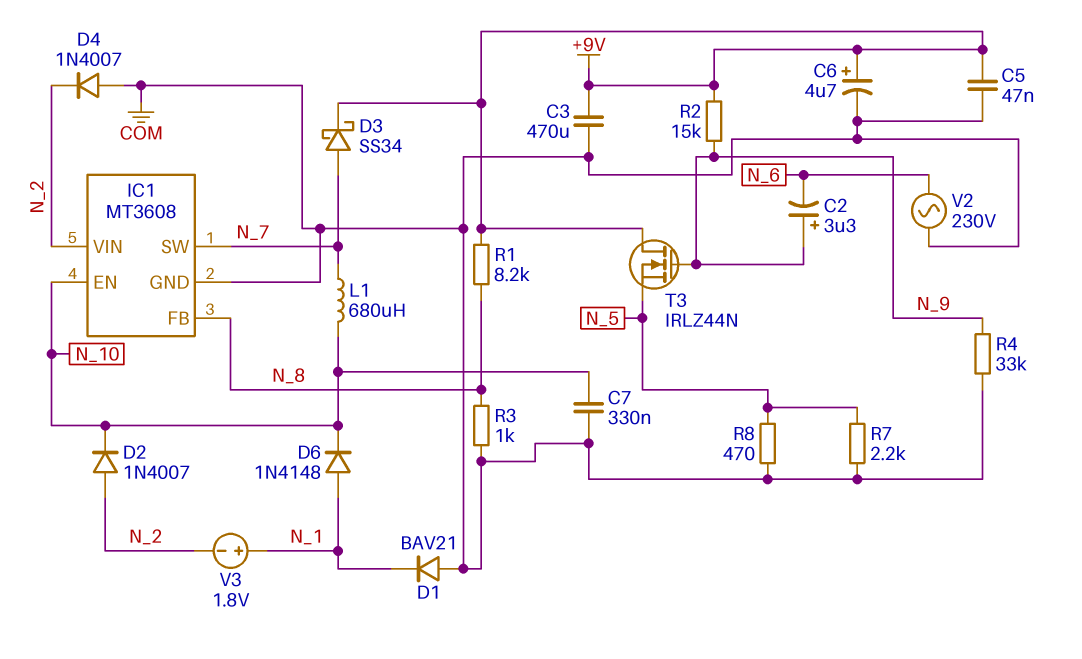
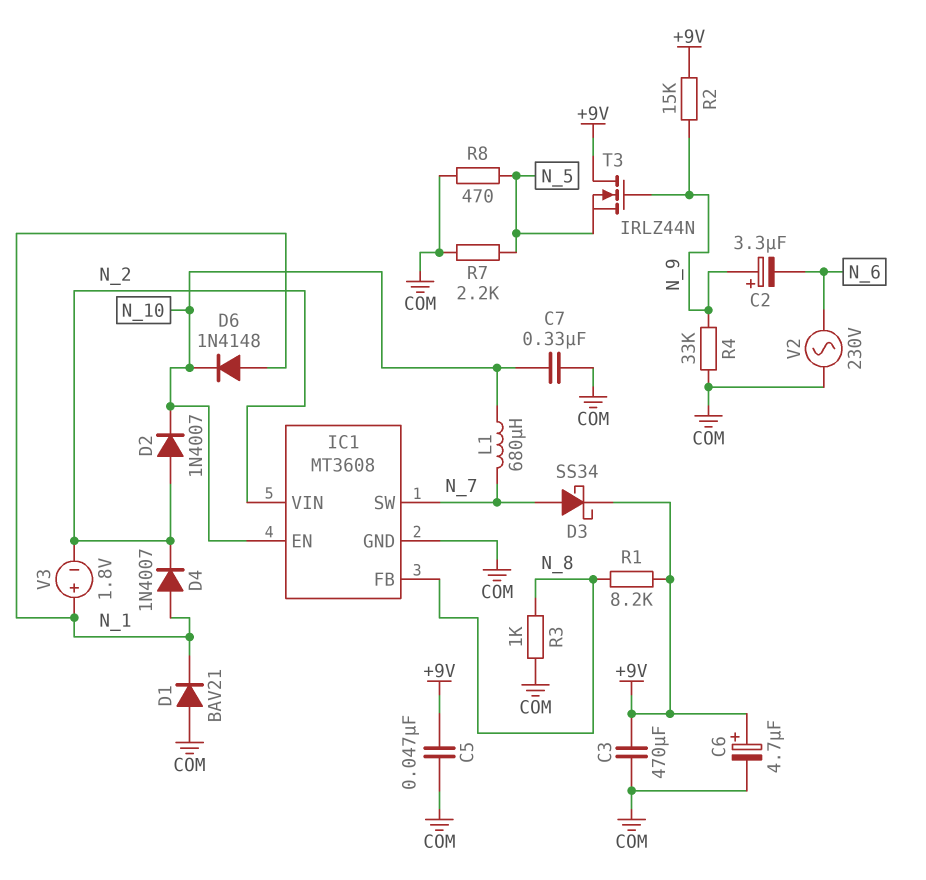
D4: diode 1N4007 (A COM, K N_2) -> diode 1N4007 (A N_1, K N_2)

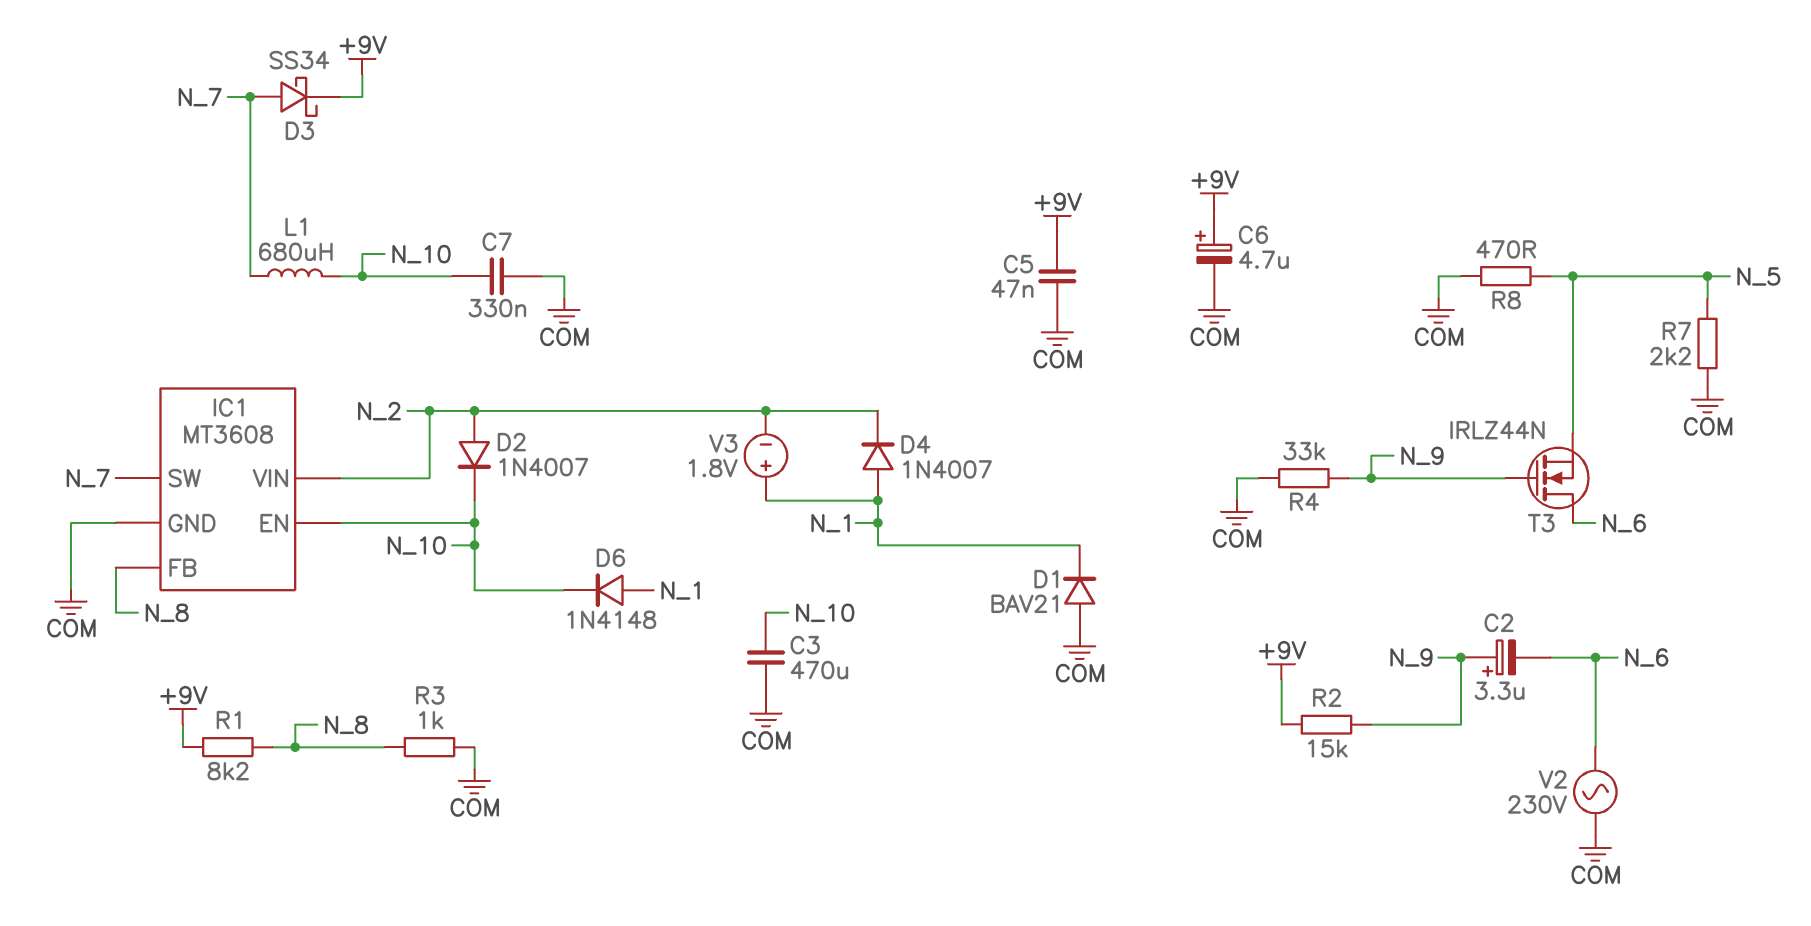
C3: 470uF (+9V, COM) -> 470uF (COM, N_10)
T3: NMOS IRLZ44N (G N_9, D +9V, S N_5) -> NMOS IRLZ44N (G N_9, D N_6, S N_5)

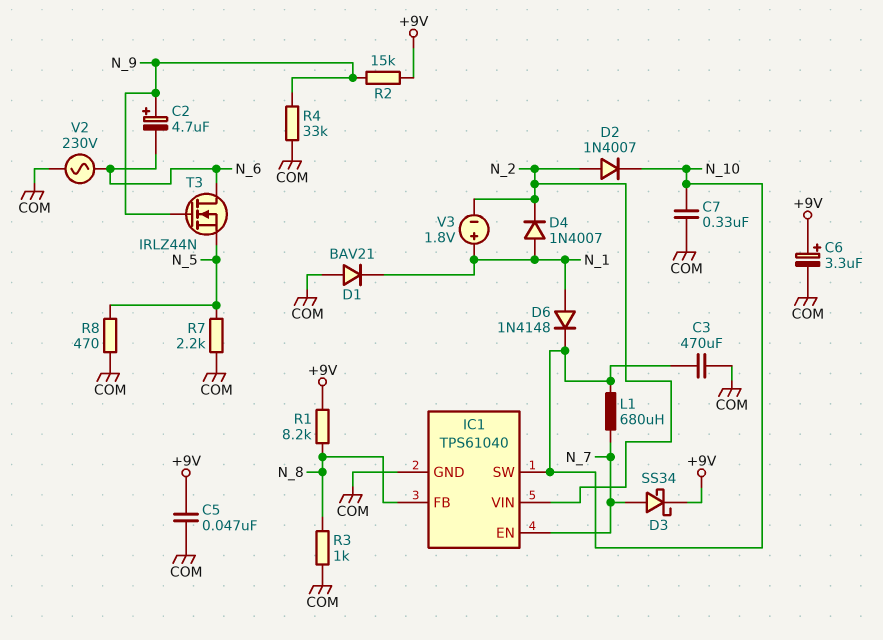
C2: 3.3uF (plus N_9, minus N_6) -> 4.7uF (plus N_9, minus N_6)
C6: 4.7uF (plus +9V, minus COM) -> 3.3uF (plus +9V, minus COM)
IC1: MT3608 -> TPS61040
IC1 pin EN: N_10 -> N_7
IC1 pin SW: N_7 -> N_10

